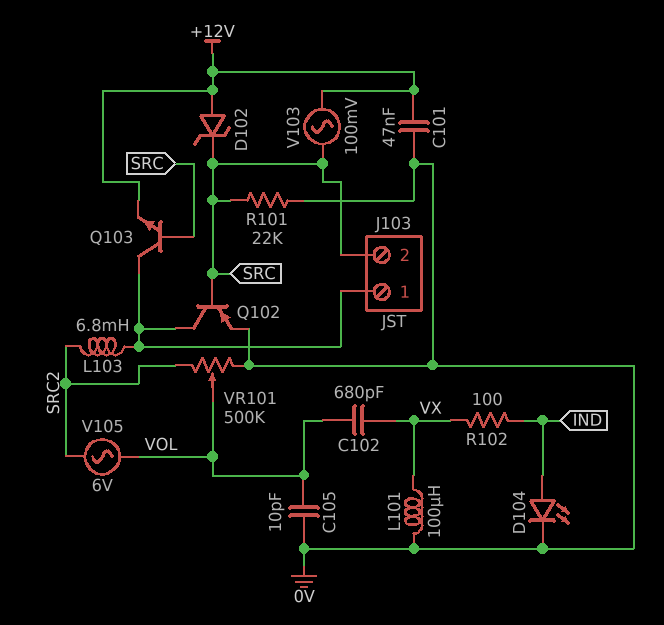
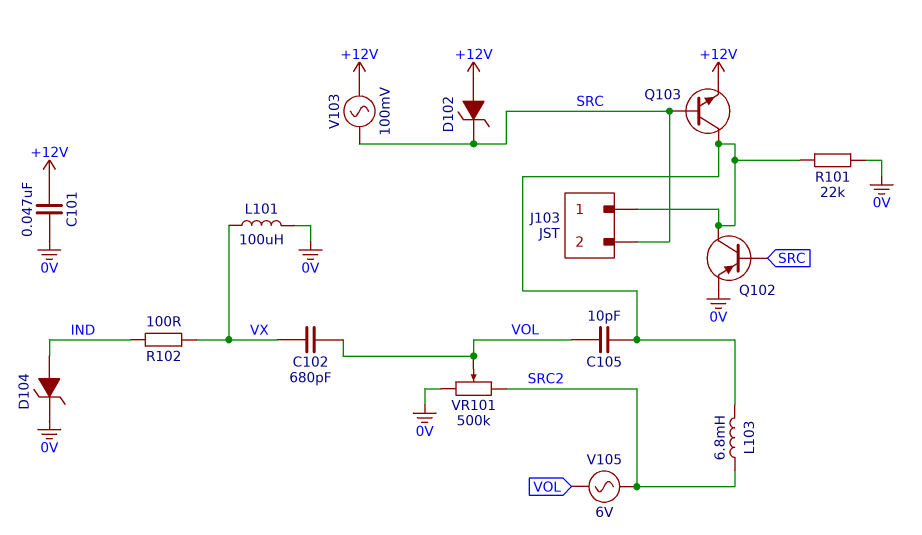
C105: 10pF (0V, VOL) -> 10pF (J103/1, VOL)
D104: LED (A IND, K 0V) -> zener (A IND, K 0V)
R101: 22k (0V, SRC) -> 22k (0V, J103/1)

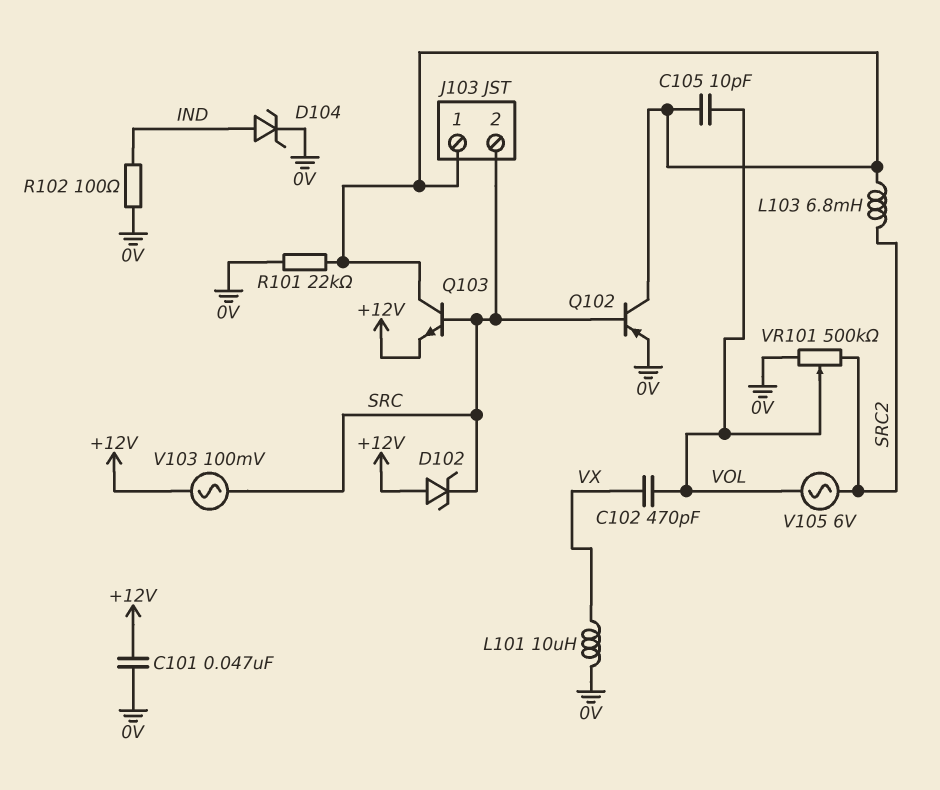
C102: 680pF (VOL, VX) -> 470pF (VOL, VX)
L101: 100uH (0V, VX) -> 10uH (0V, VX)
R102: 100 (IND, VX) -> 100 (0V, IND)

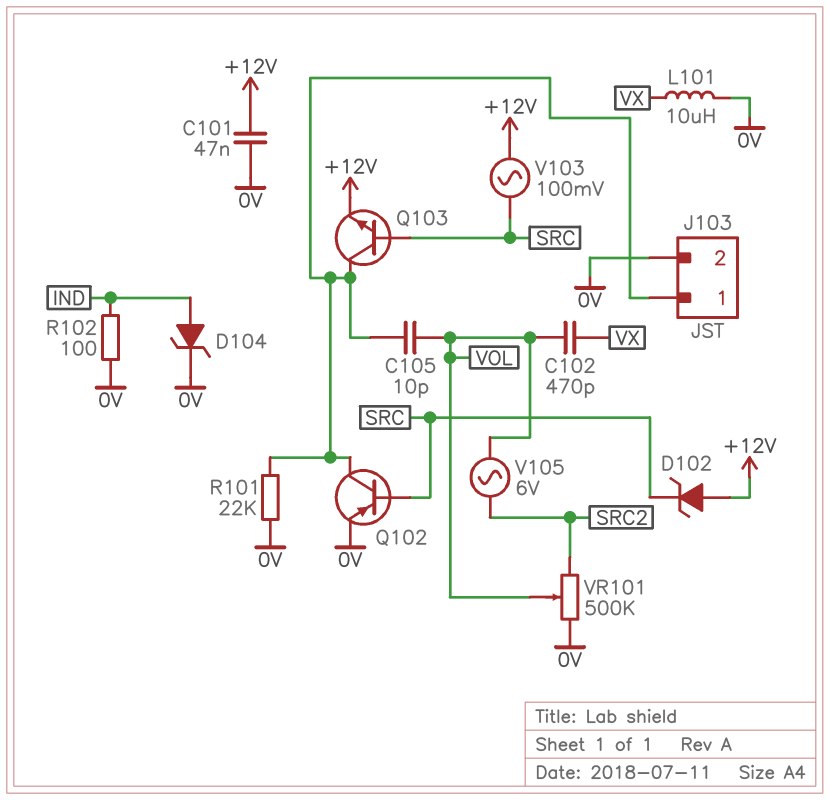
J103 pin 2: SRC -> 0V
L103: 6.8mH (J103/1, SRC2) -> none

